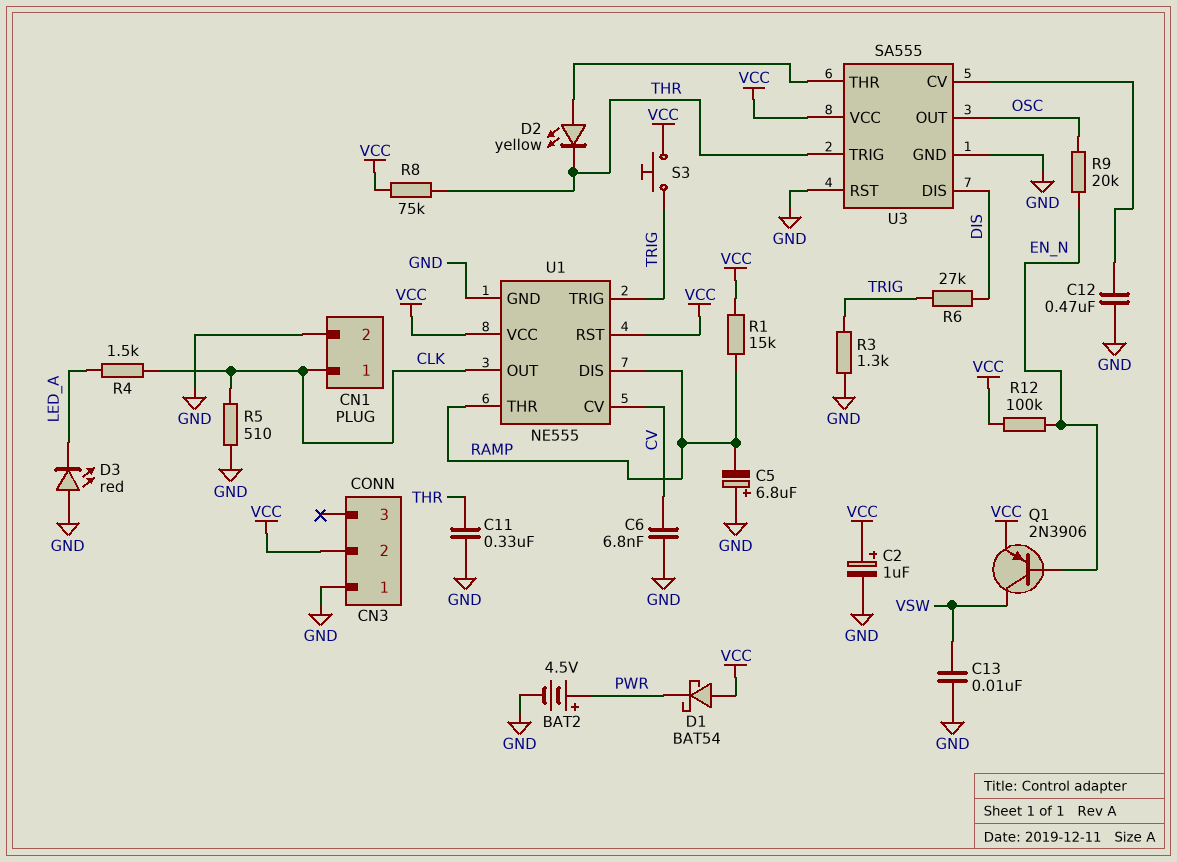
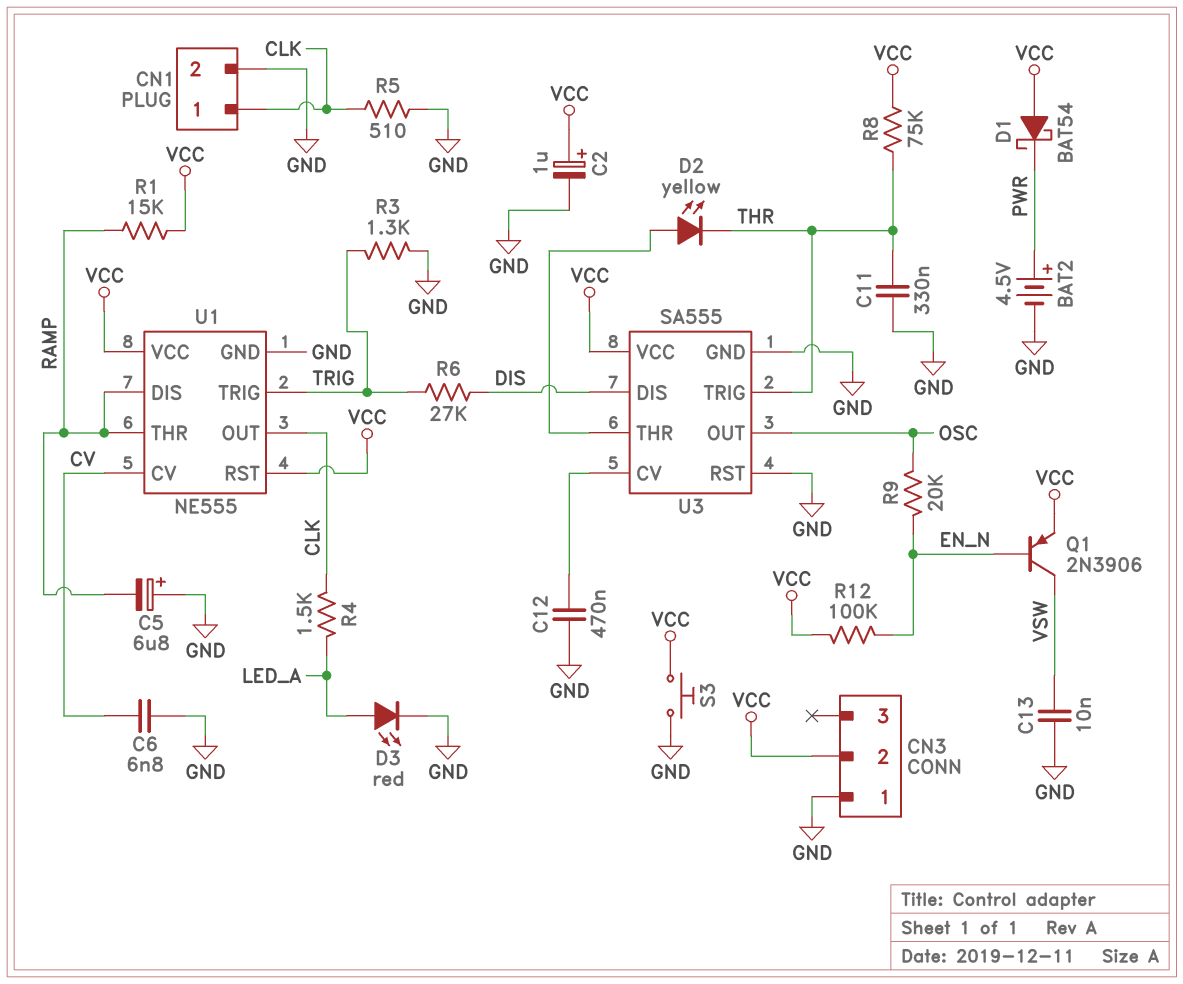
D3: LED red (A GND, K LED_A) -> LED red (A LED_A, K GND)
S3: button (TRIG, VCC) -> button (GND, VCC)

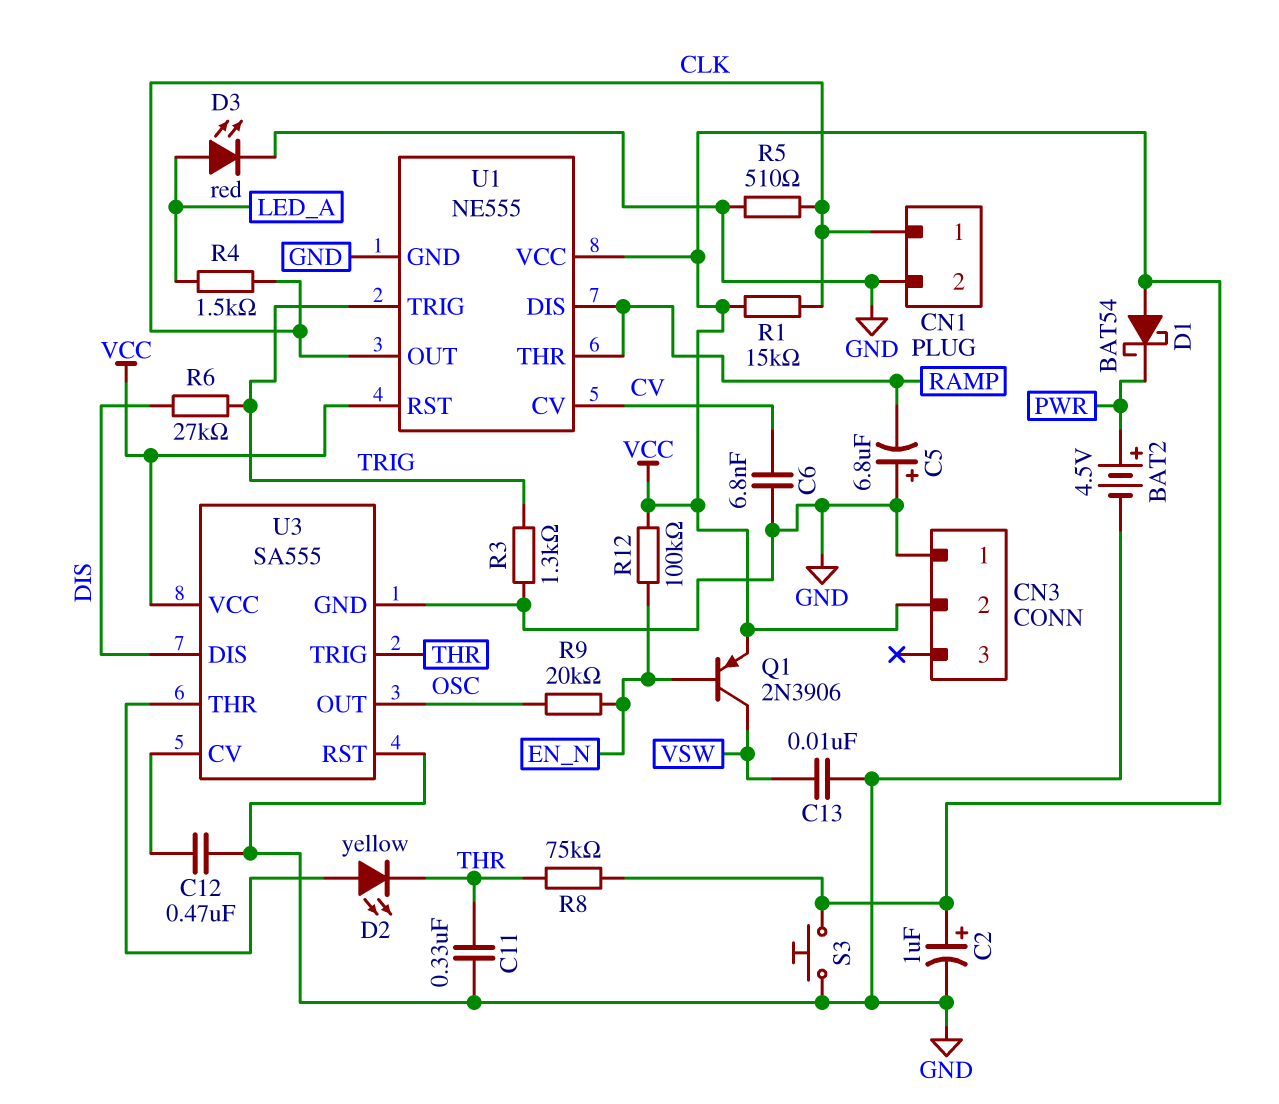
R1: 15k (RAMP, VCC) -> 15k (CLK, VCC)

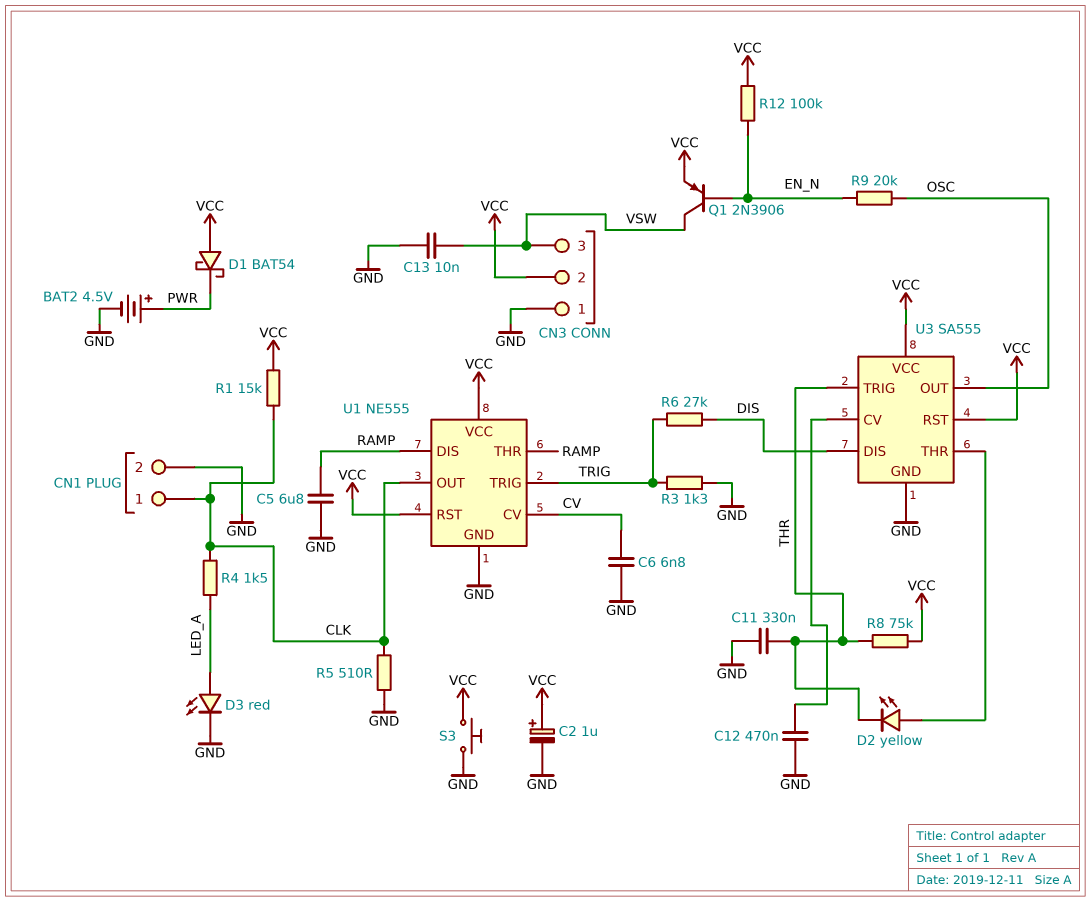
C5: 6.8uF (plus GND, minus RAMP) -> 6.8uF (GND, RAMP)
CN3 pin 3: none -> VSW
U3 pin RST: GND -> VCC

